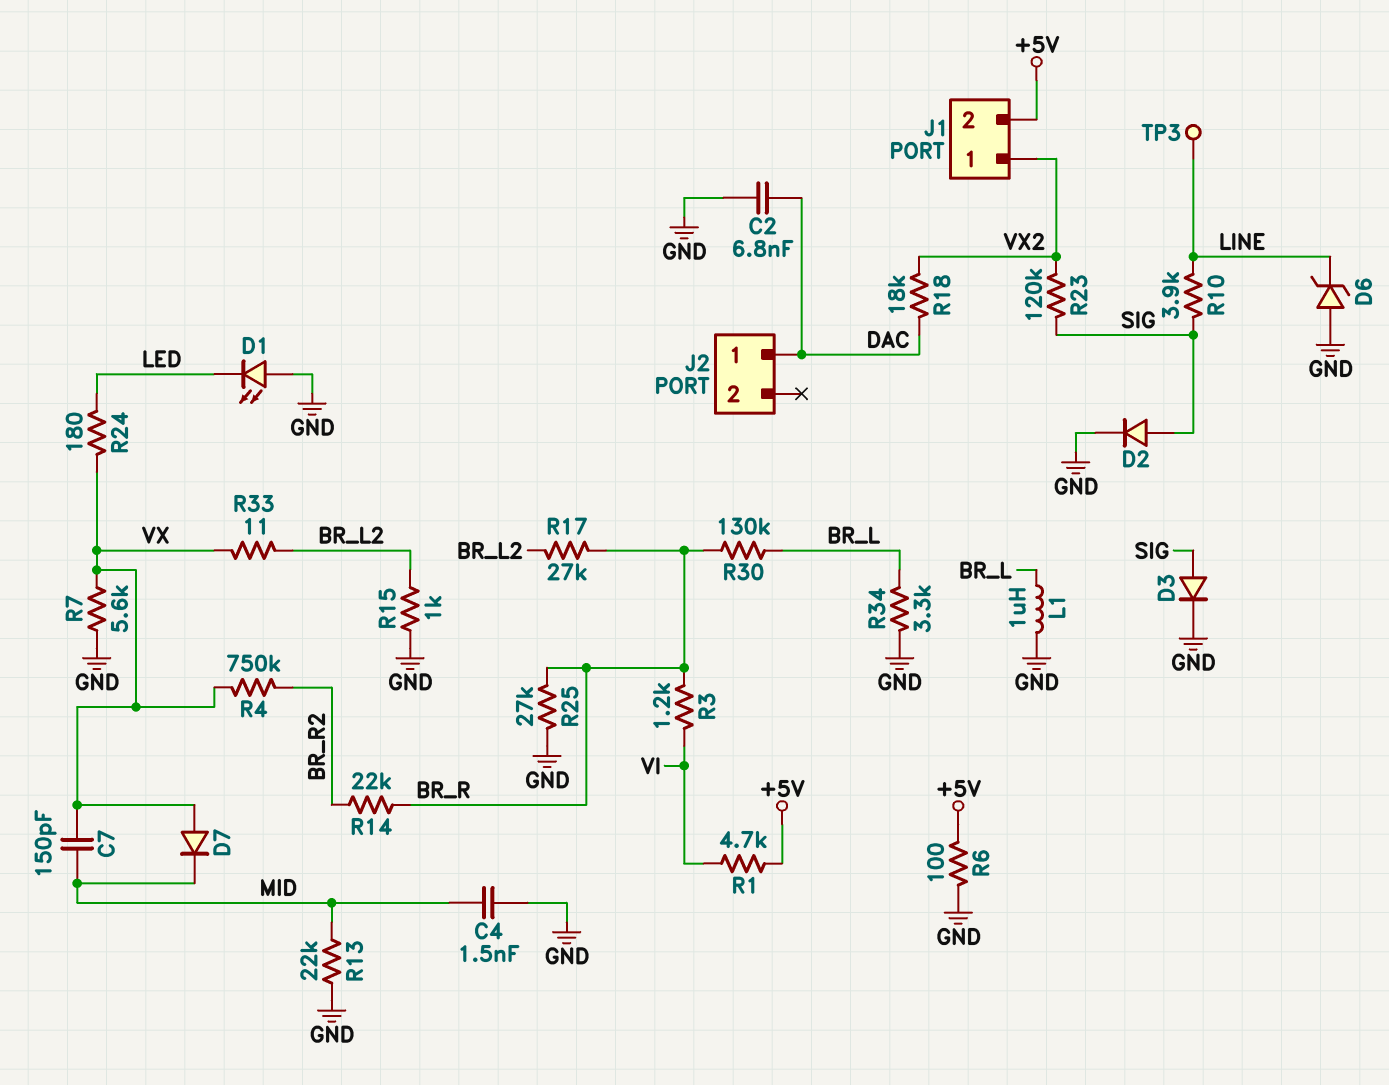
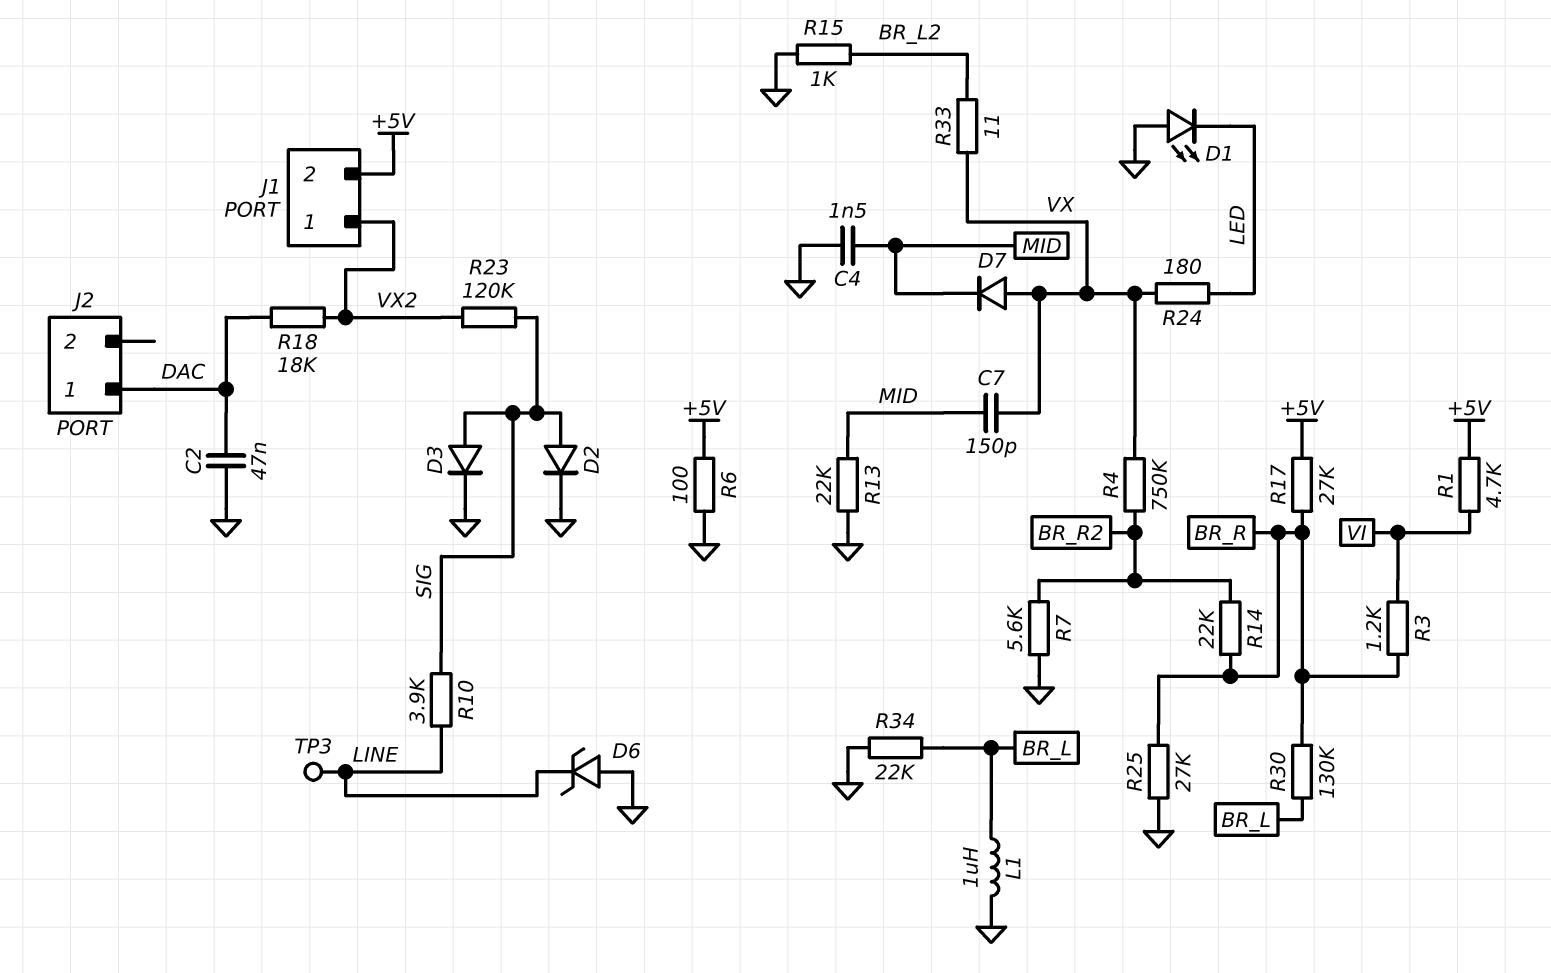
C2: 6.8nF (DAC, GND) -> 47nF (DAC, GND)
R7: 5.6k (GND, VX) -> 5.6k (BR_R2, GND)
R17: 27k (BR_L2, BR_R) -> 27k (+5V, BR_R)
R34: 3.3k (BR_L, GND) -> 22k (BR_L, GND)

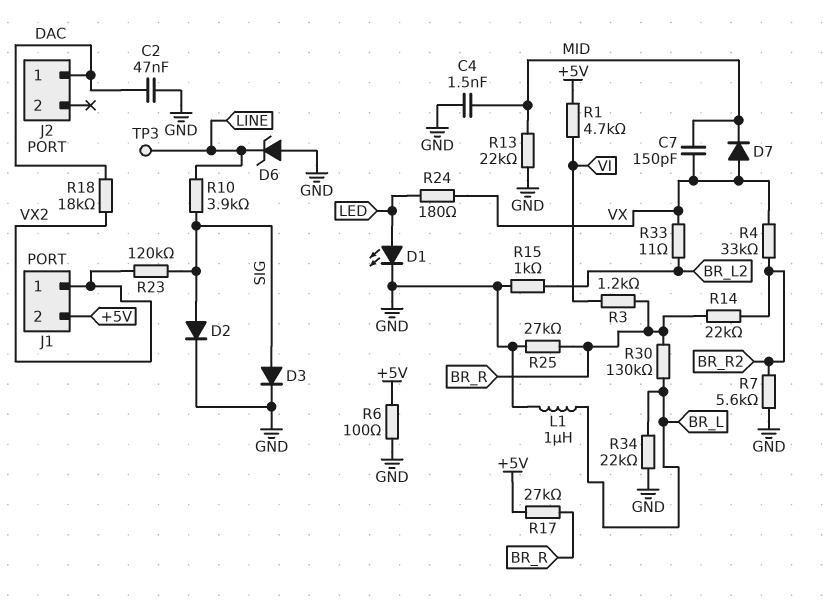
D1: LED (A GND, K LED) -> LED (A LED, K GND)
R4: 750k (BR_R2, VX) -> 33k (BR_R2, VX)

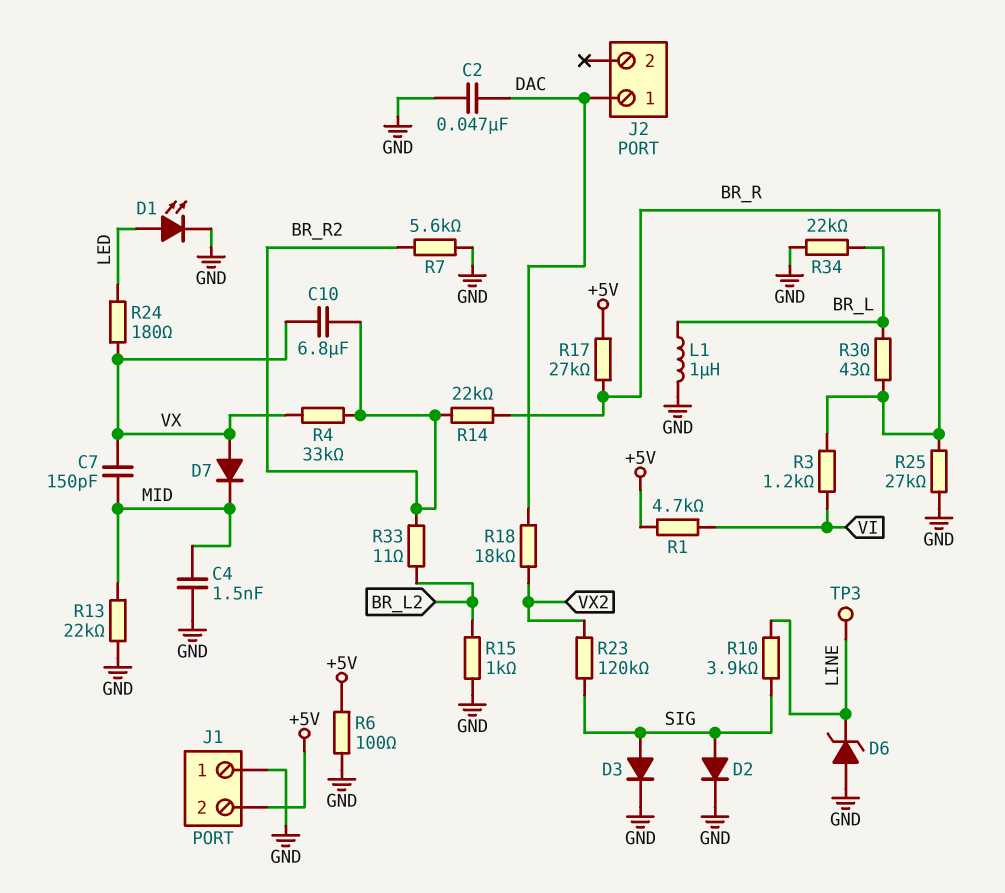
C10: none -> 6.8uF (BR_R2, VX)
J1 pin 1: VX2 -> GND
R30: 130k (BR_L, BR_R) -> 43 (BR_L, BR_R)
R33: 11 (BR_L2, VX) -> 11 (BR_L2, BR_R2)

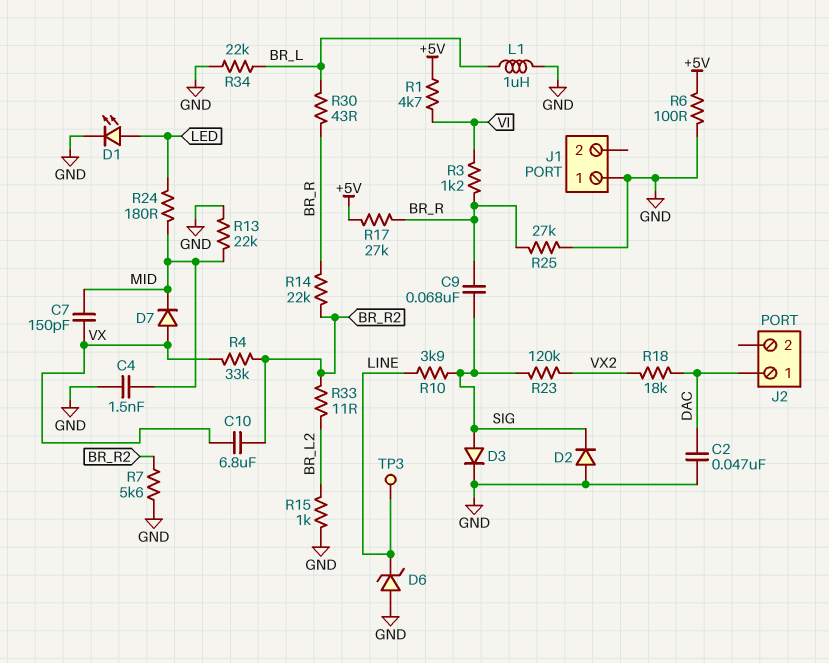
C9: none -> 68nF (BR_R, SIG)
D2: diode (A SIG, K GND) -> diode (A GND, K SIG)
J1 pin 2: +5V -> none
R24: 180 (LED, VX) -> 180 (LED, MID)

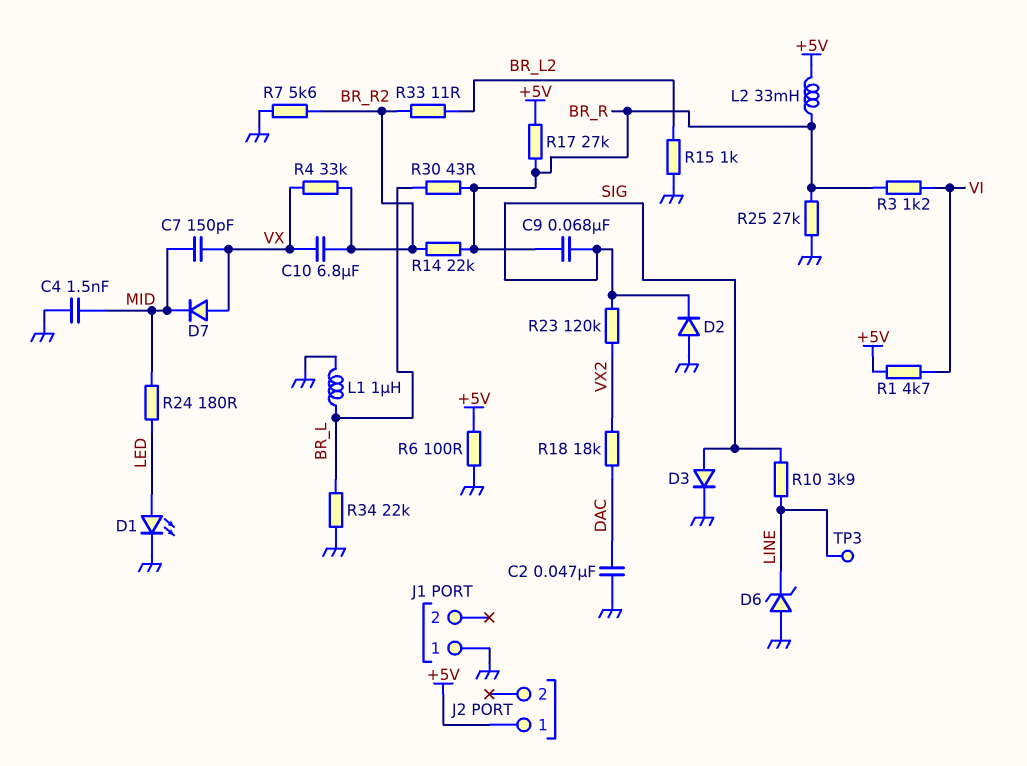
J2 pin 1: DAC -> +5V
L2: none -> 33mH (+5V, BR_R)
R13: 22k (GND, MID) -> none

